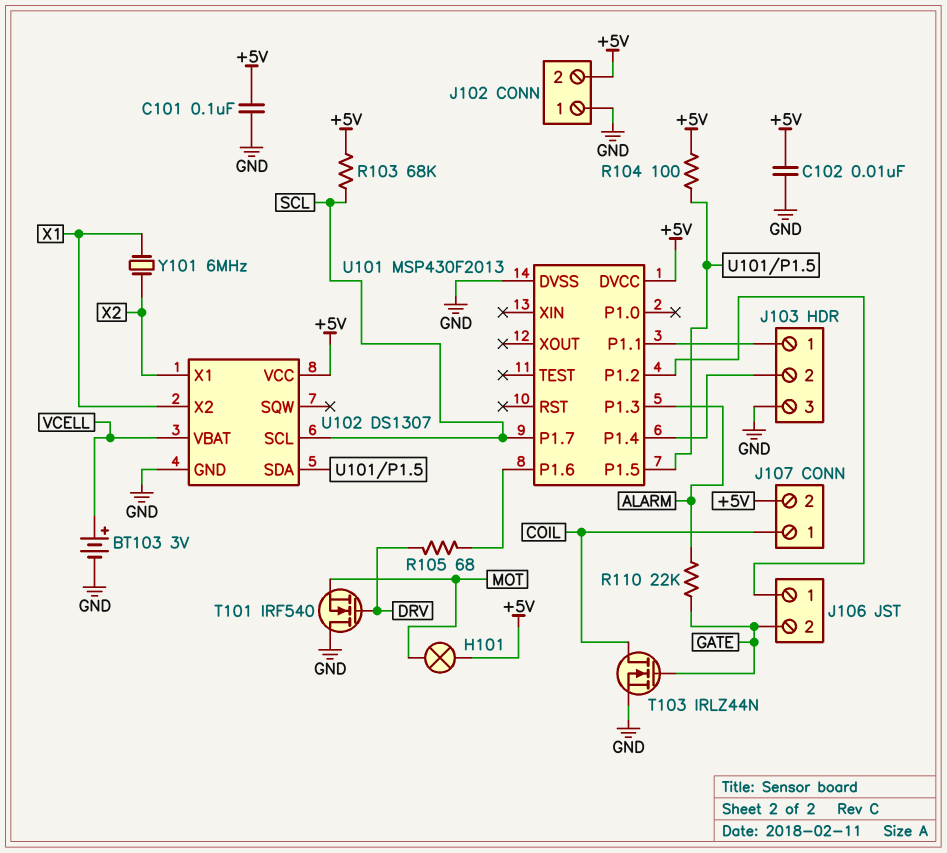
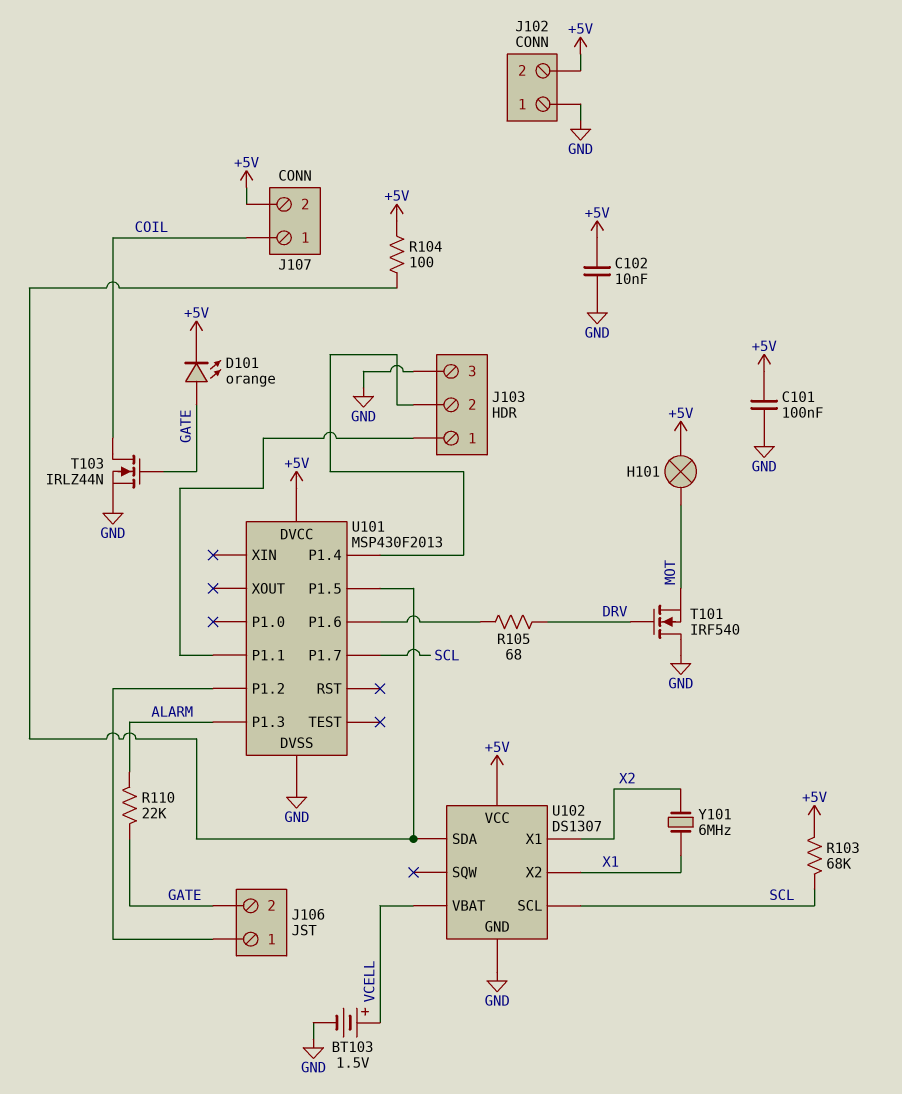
BT103: 3V (plus VCELL, minus GND) -> 1.5V (plus VCELL, minus GND)
D101: none -> LED orange (A GATE, K +5V)

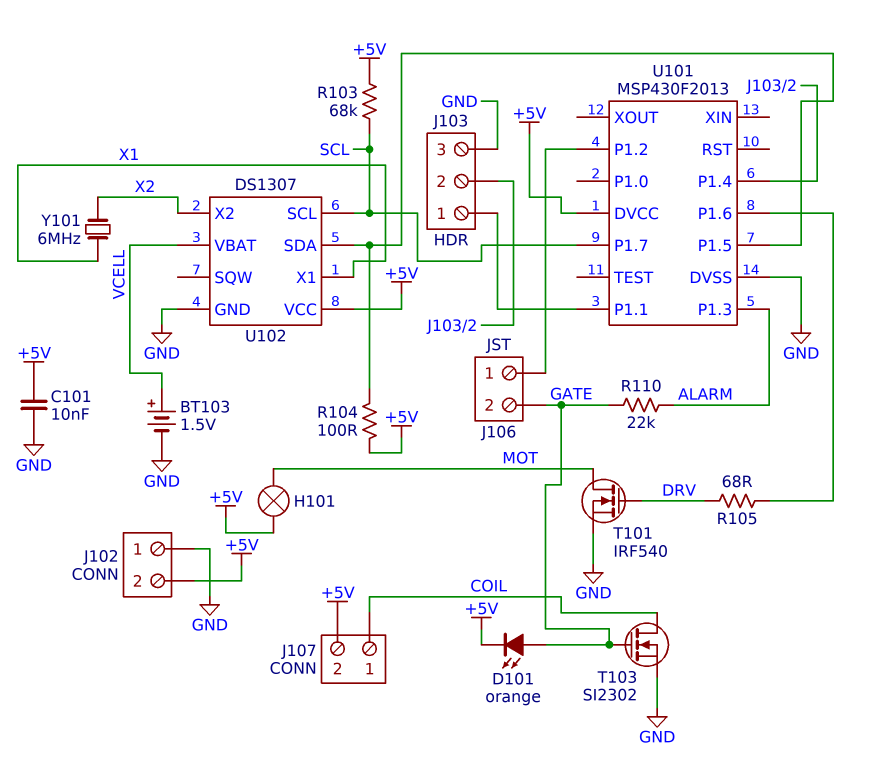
C101: 100nF (+5V, GND) -> 10nF (+5V, GND)
C102: 10nF (+5V, GND) -> none
T101: NMOS IRF540 (G DRV, D GND, S MOT) -> NMOS IRF540 (G DRV, D MOT, S GND)
T103: NMOS IRLZ44N (G GATE, D COIL, S GND) -> NMOS SI2302 (G GATE, D COIL, S GND)
U102 pin X1: X2 -> X1
U102 pin X2: X1 -> X2

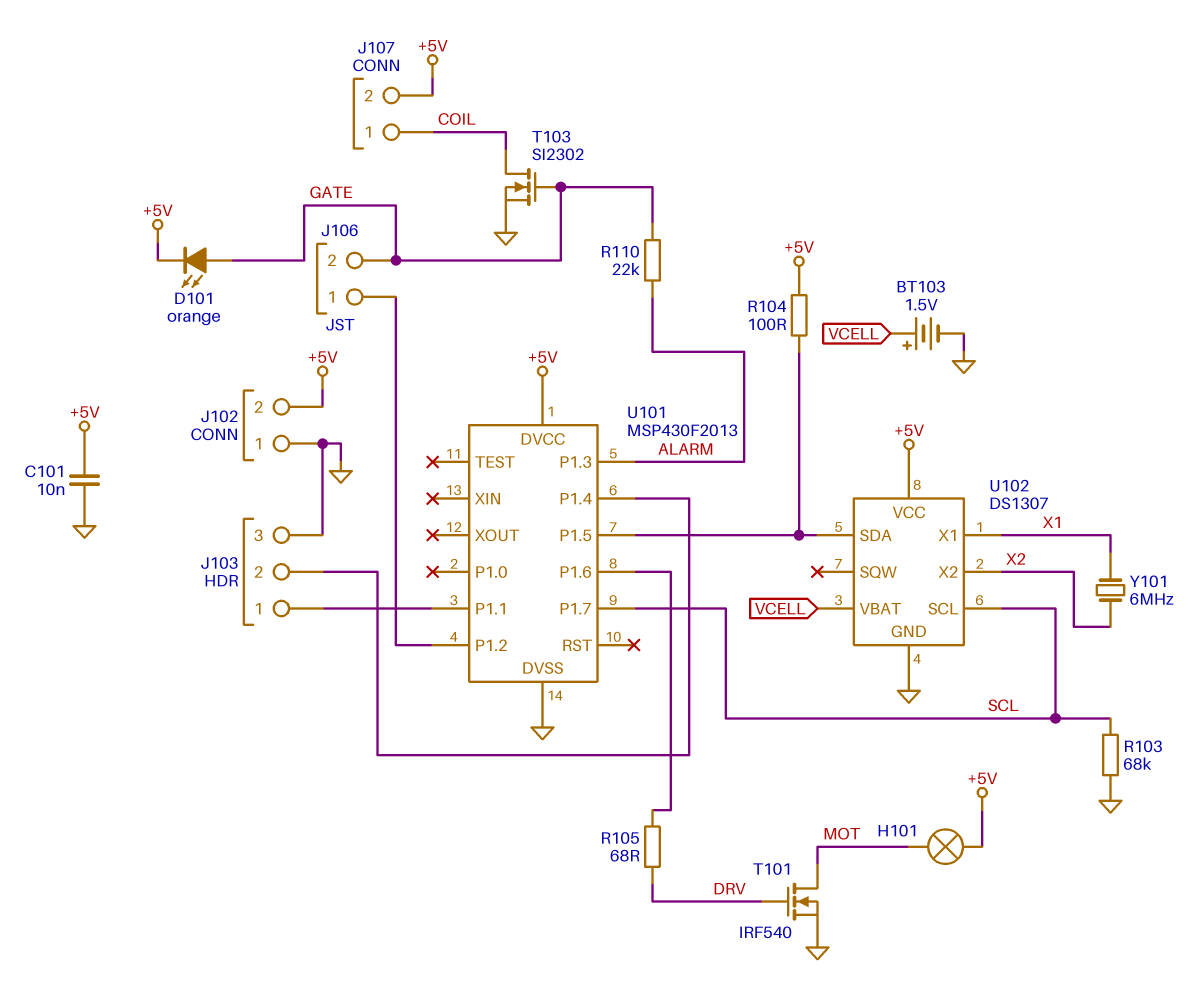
R103: 68k (+5V, SCL) -> 68k (GND, SCL)

